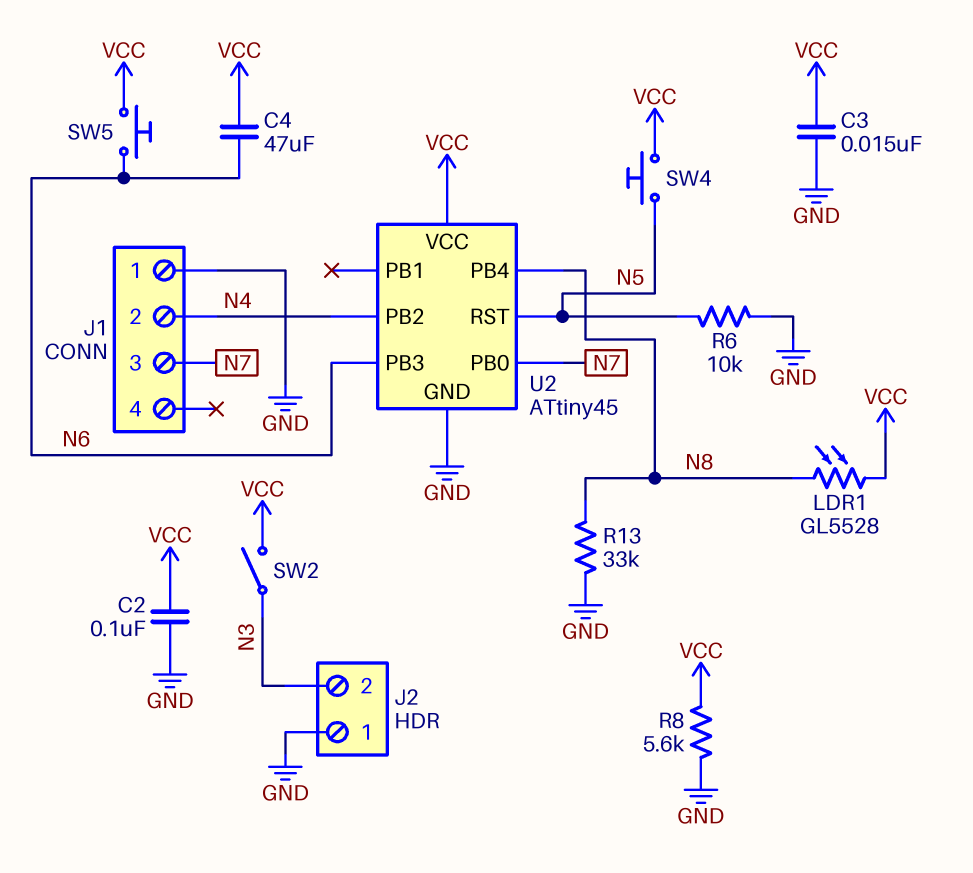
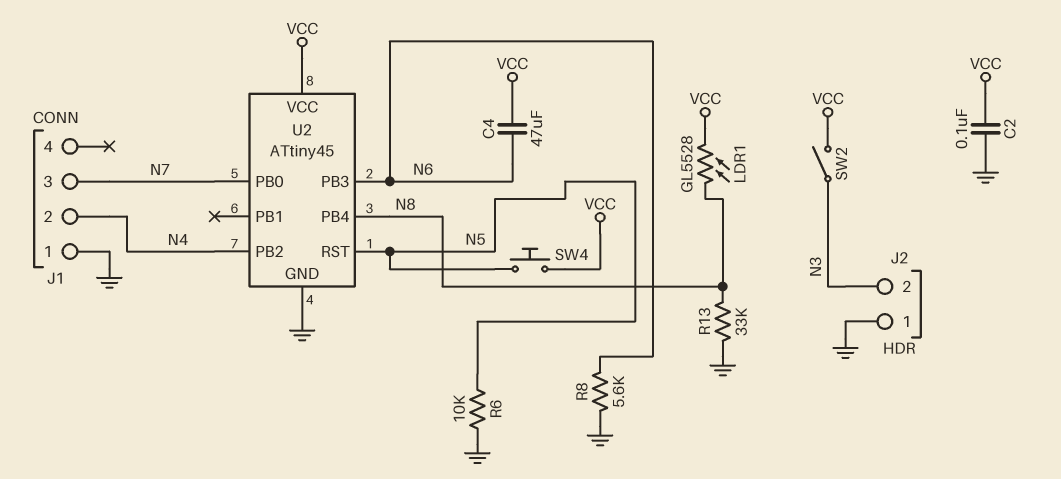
C3: 15nF (GND, VCC) -> none
R8: 5.6k (GND, VCC) -> 5.6k (GND, N6)
SW5: button (N6, VCC) -> none

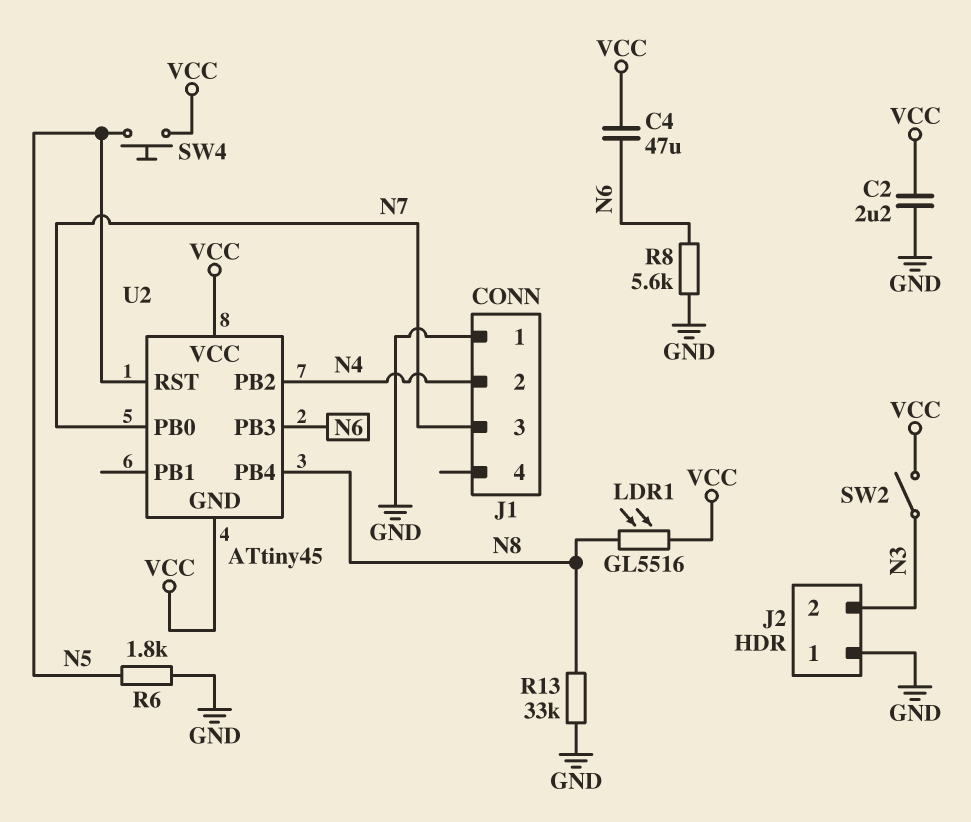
C2: 100nF (GND, VCC) -> 2.2uF (GND, VCC)
LDR1: GL5528 (N8, VCC) -> GL5516 (N8, VCC)
R6: 10k (GND, N5) -> 1.8k (GND, N5)
U2 pin GND: GND -> VCC

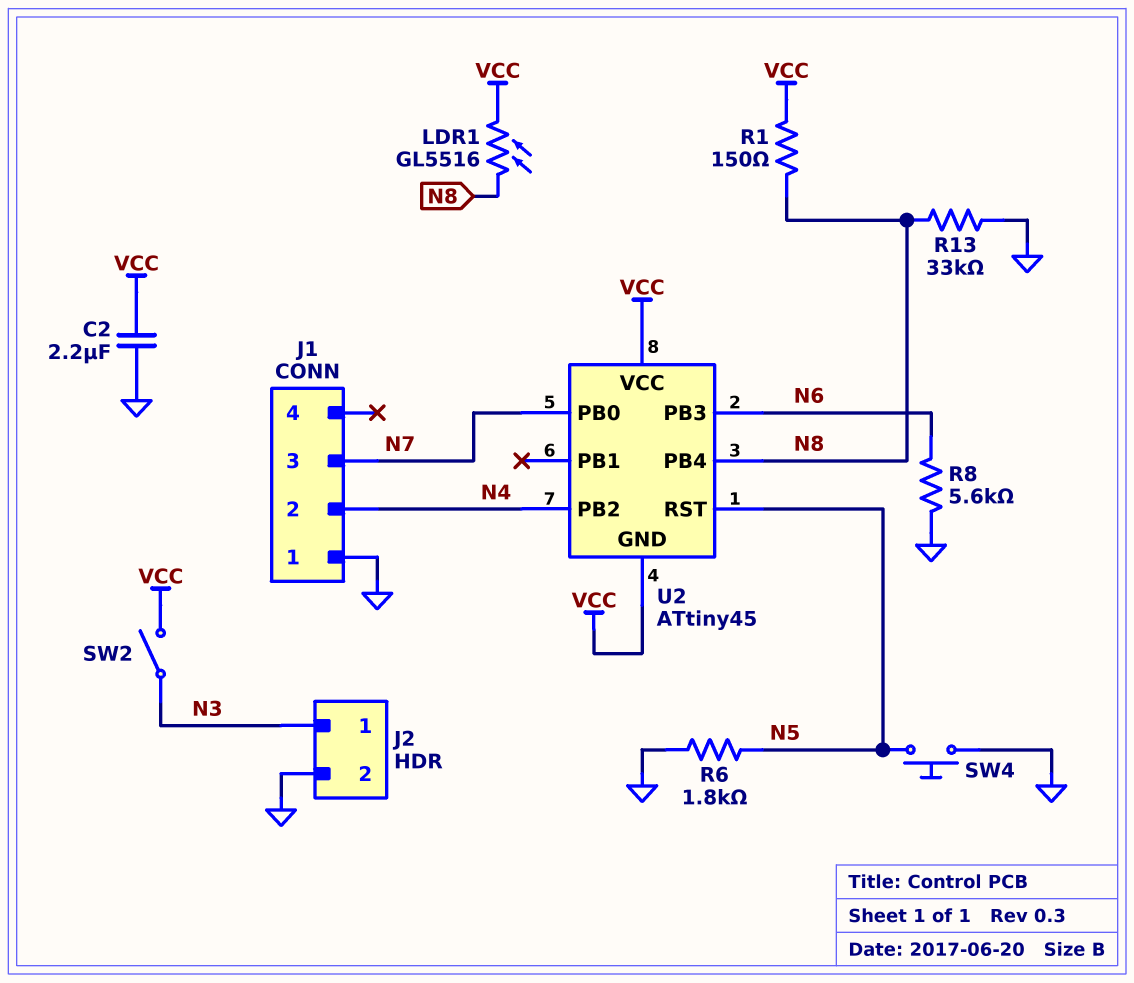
C4: 47uF (N6, VCC) -> none
J2 pin 1: GND -> N3
J2 pin 2: N3 -> GND
R1: none -> 150 (N8, VCC)
SW4: button (N5, VCC) -> button (GND, N5)

